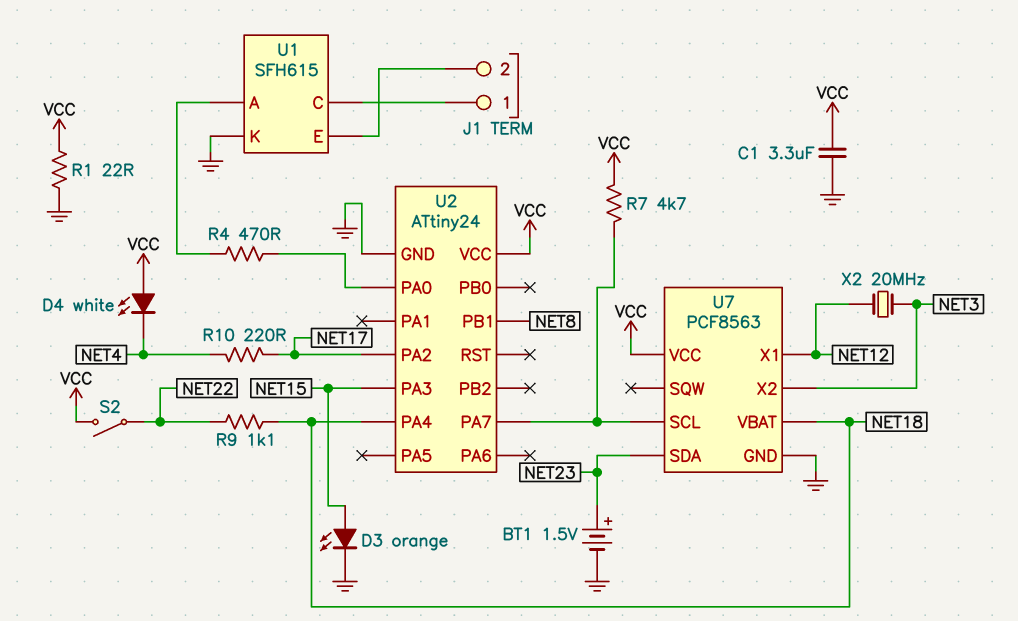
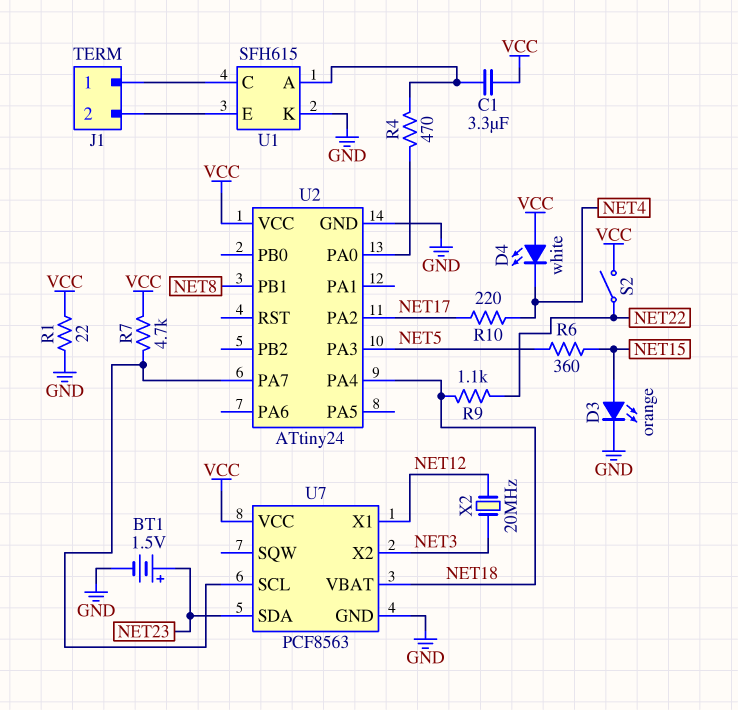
C1: 3.3uF (GND, VCC) -> 3.3uF (U1/A, VCC)
R6: none -> 360 (NET5, NET15)
U2 pin PA3: NET15 -> NET5

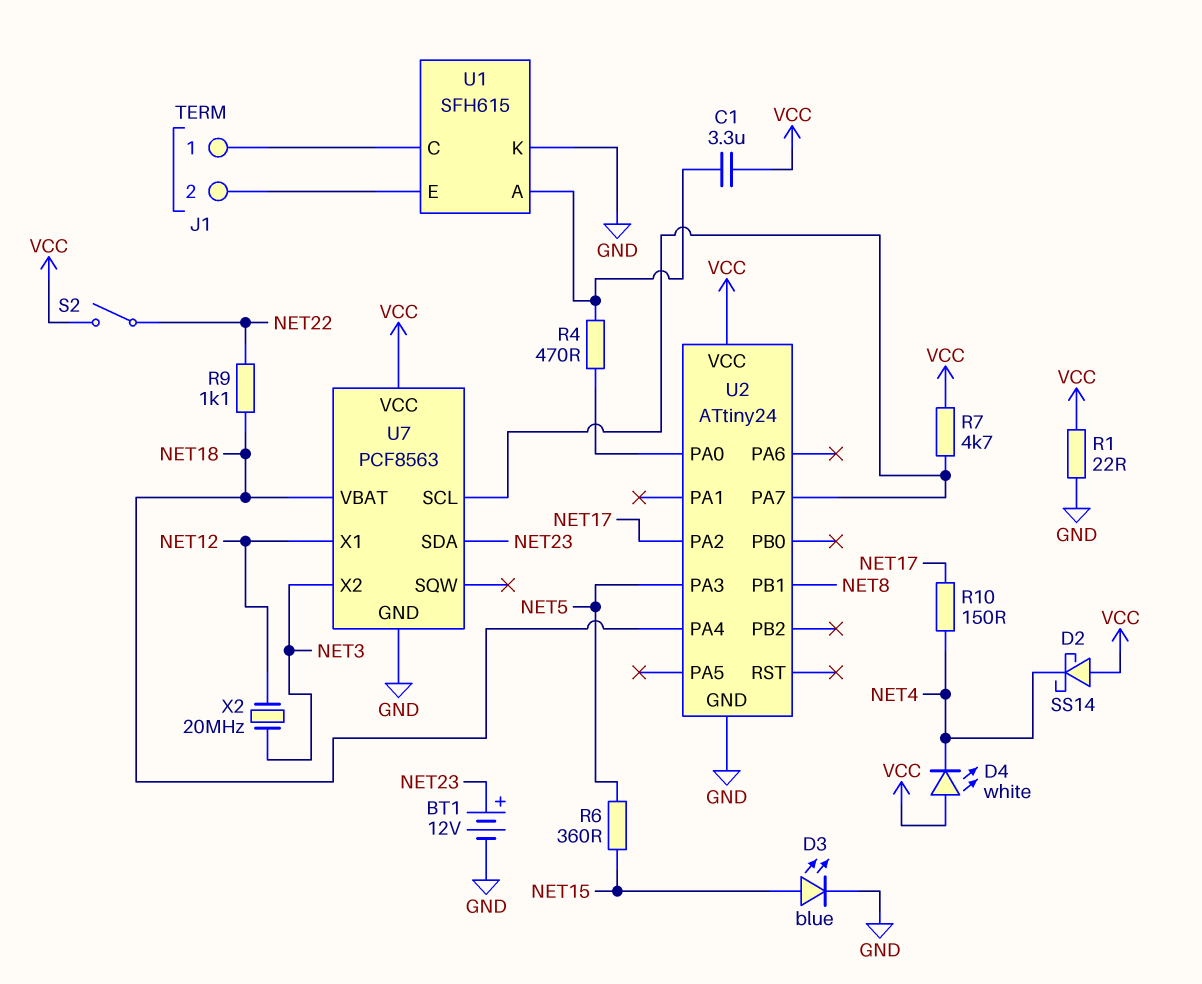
BT1: 1.5V (plus NET23, minus GND) -> 12V (plus NET23, minus GND)
D2: none -> schottky SS14 (A VCC, K NET4)
D3: LED orange (A NET15, K GND) -> LED blue (A NET15, K GND)
R10: 220 (NET4, NET17) -> 150 (NET4, NET17)

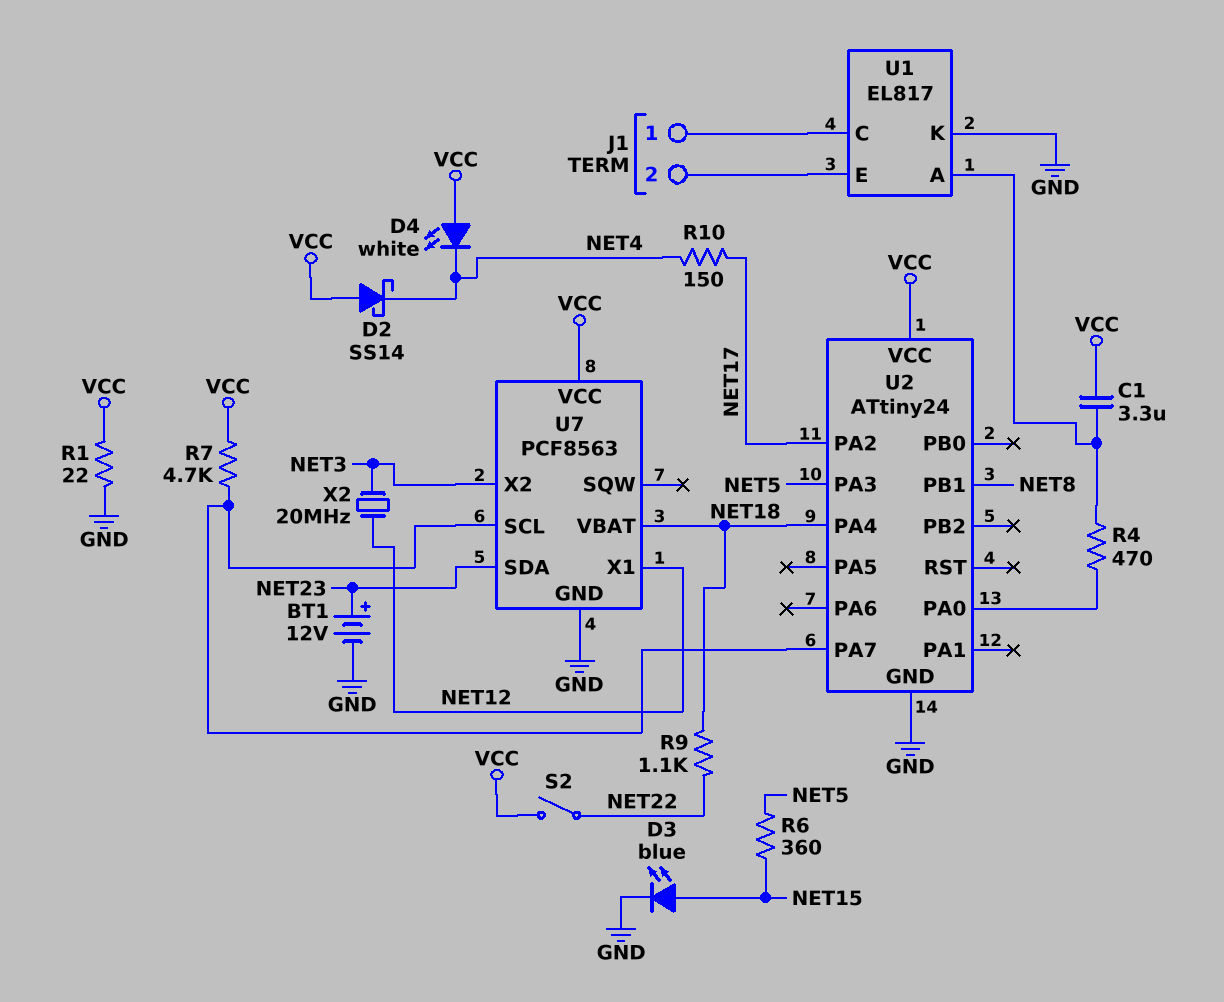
U1: SFH615 -> EL817

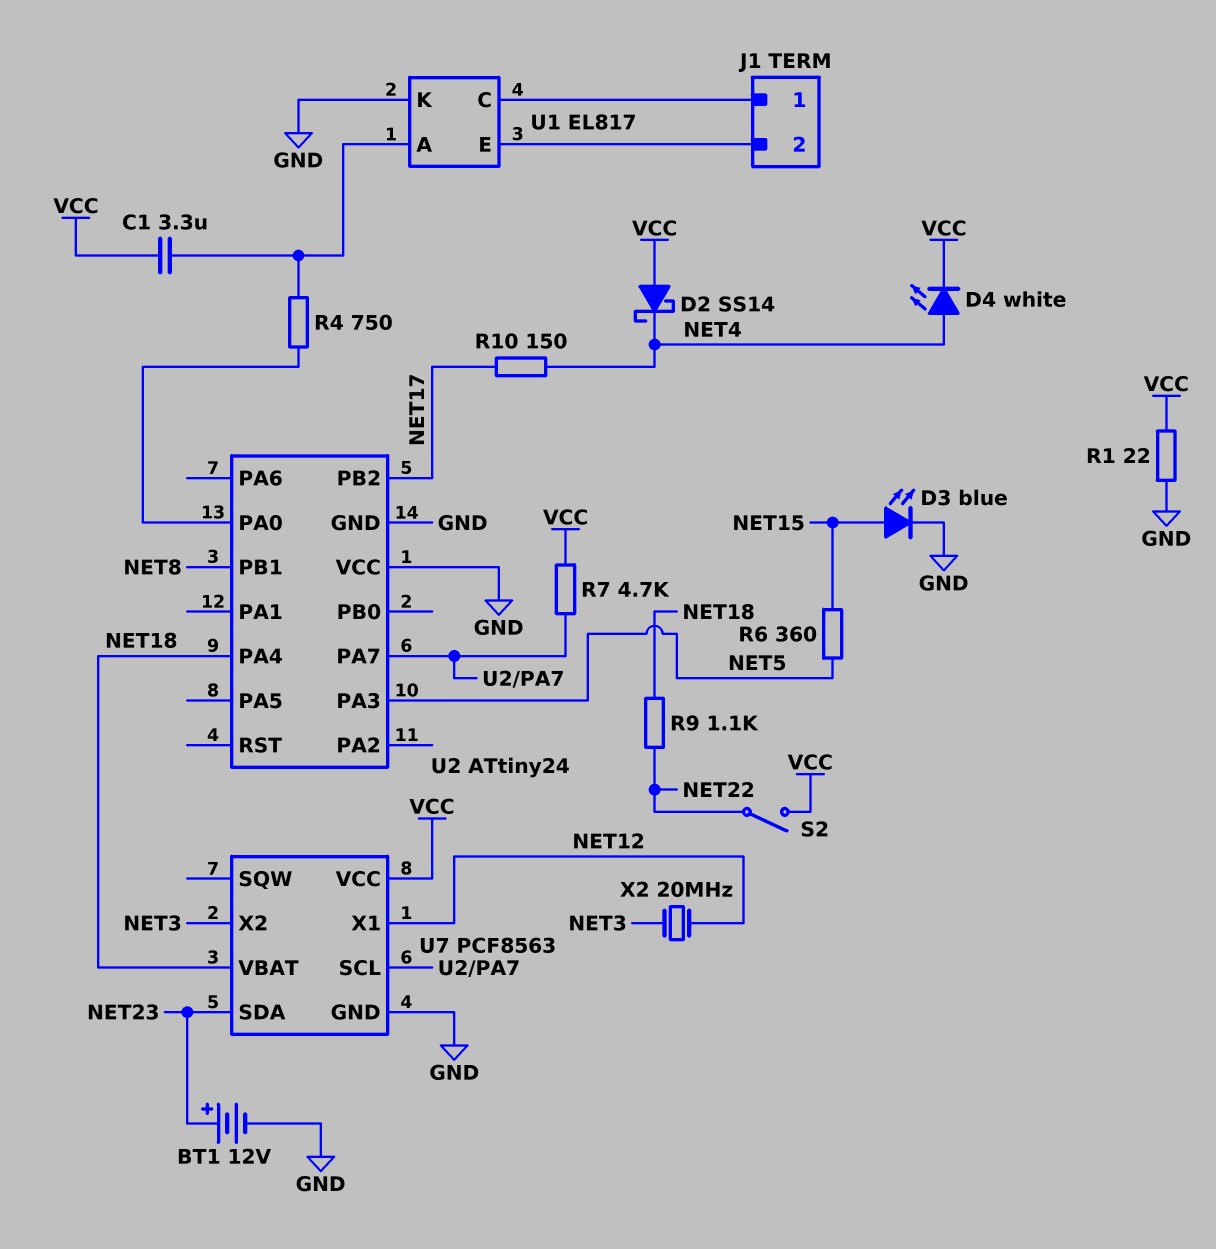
D4: LED white (A VCC, K NET4) -> LED white (A NET4, K VCC)
R4: 470 (U1/A, U2/PA0) -> 750 (U1/A, U2/PA0)
U2 pin PA2: NET17 -> none
U2 pin PB2: none -> NET17
U2 pin VCC: VCC -> GND

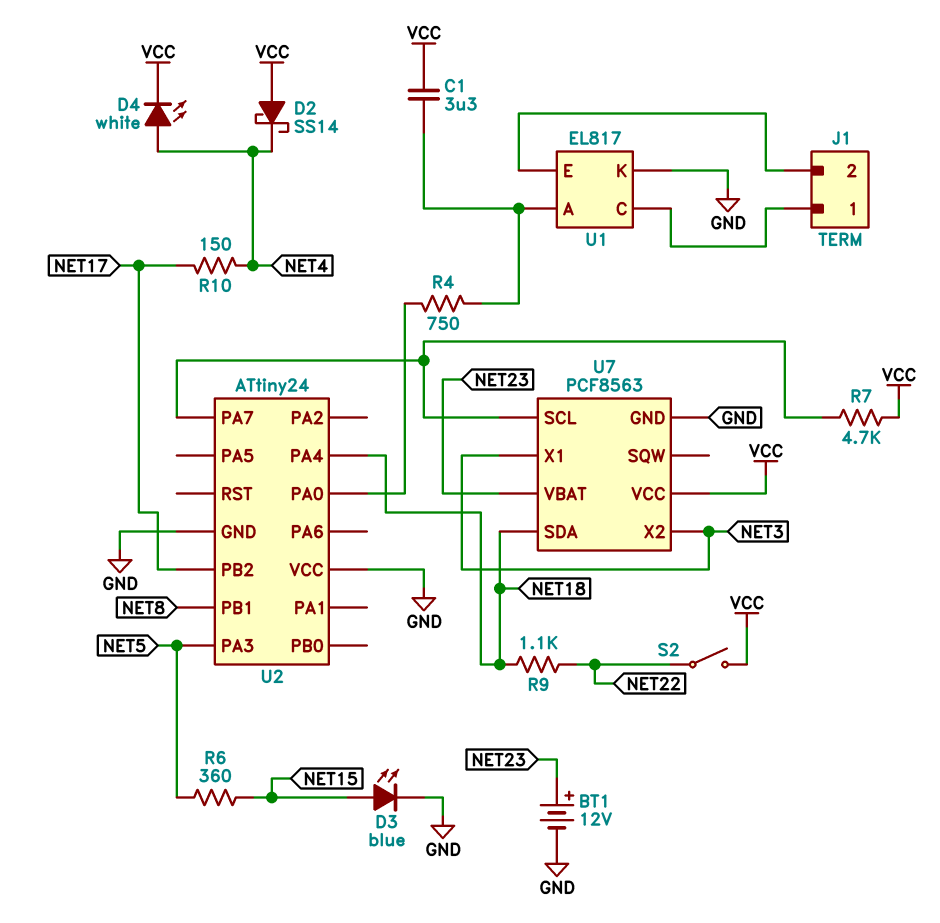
R1: 22 (GND, VCC) -> none
U7 pin SDA: NET23 -> NET18
U7 pin VBAT: NET18 -> NET23
U7 pin X1: NET12 -> NET3
X2: 20MHz (NET3, NET12) -> none

